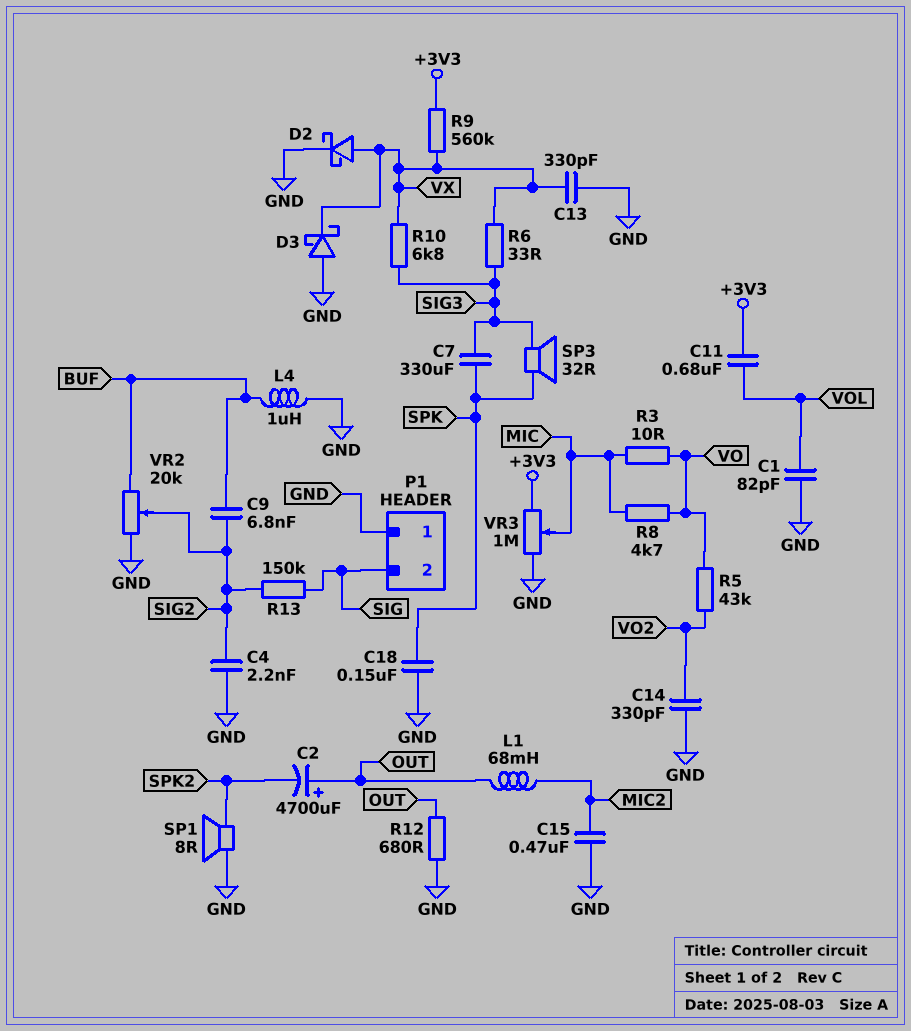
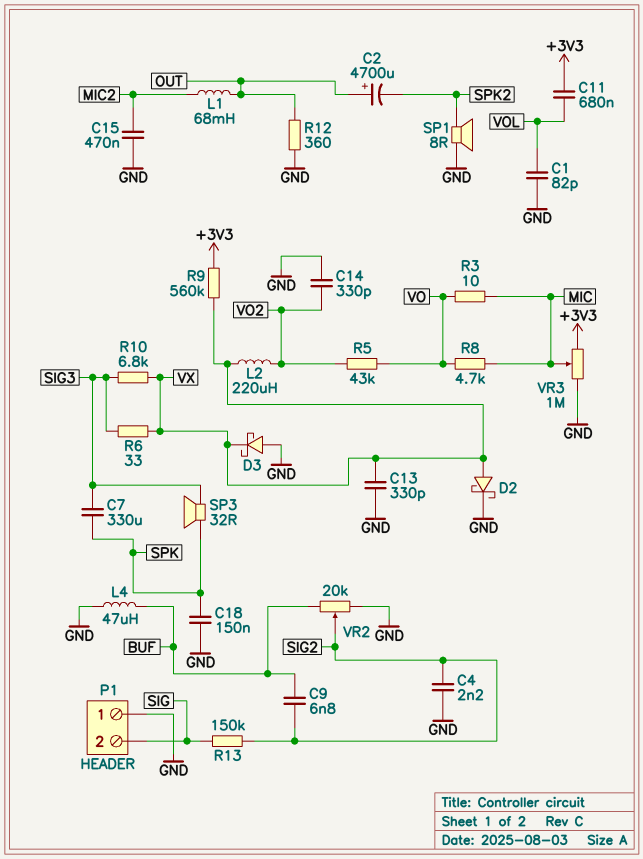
L2: none -> 220uH (VO2, VX)
L4: 1uH (BUF, GND) -> 47uH (BUF, GND)
R12: 680 (GND, OUT) -> 360 (GND, OUT)

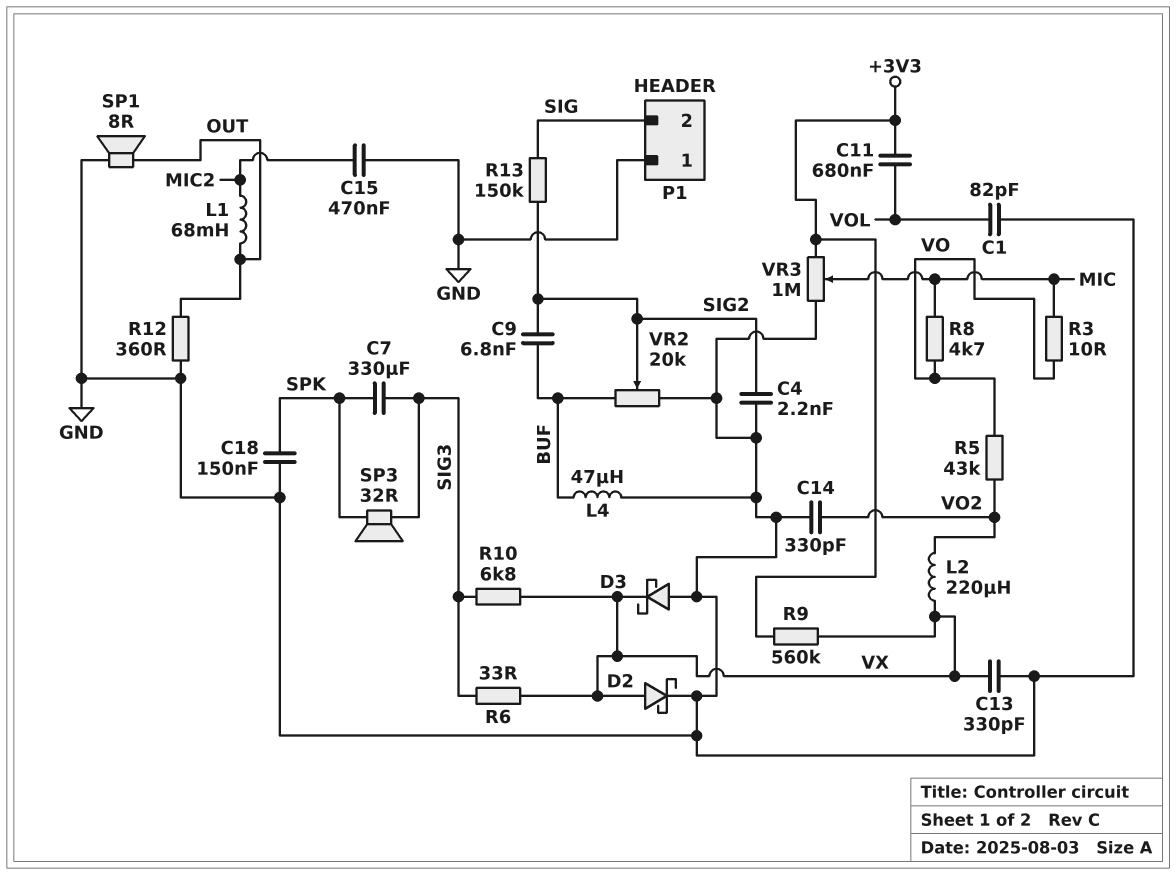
C2: 4700uF (plus OUT, minus SPK2) -> none
SP1: speaker 8R (GND, SPK2) -> speaker 8R (GND, OUT)

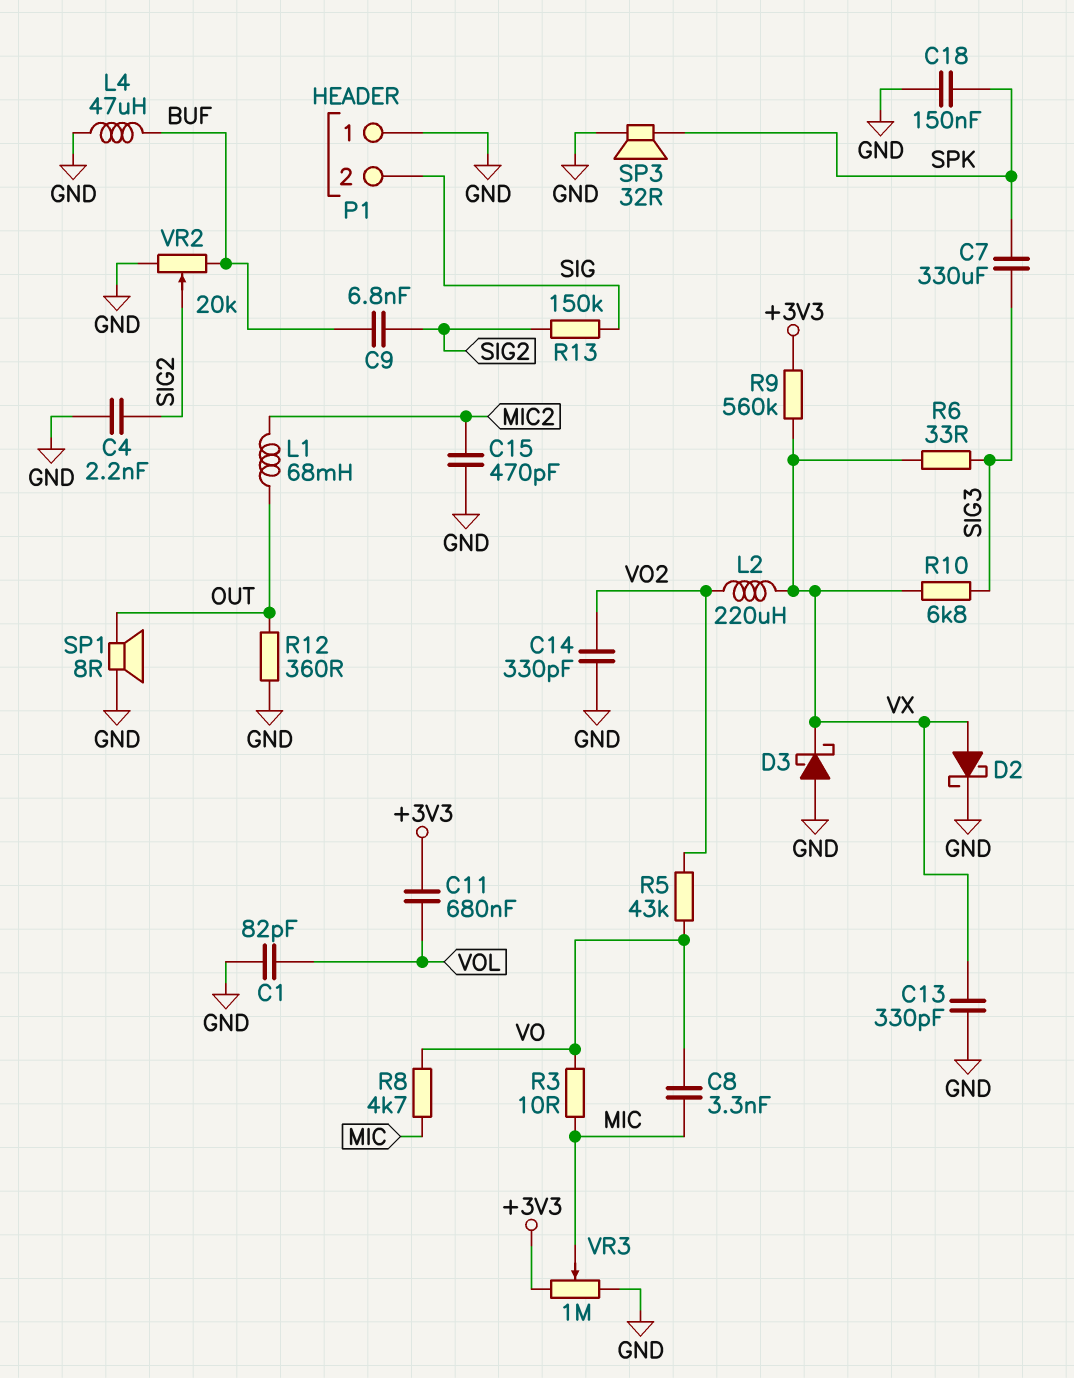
C8: none -> 3.3nF (MIC, VO)
C15: 470nF (GND, MIC2) -> 470pF (GND, MIC2)
SP3: speaker 32R (SIG3, SPK) -> speaker 32R (GND, SPK)

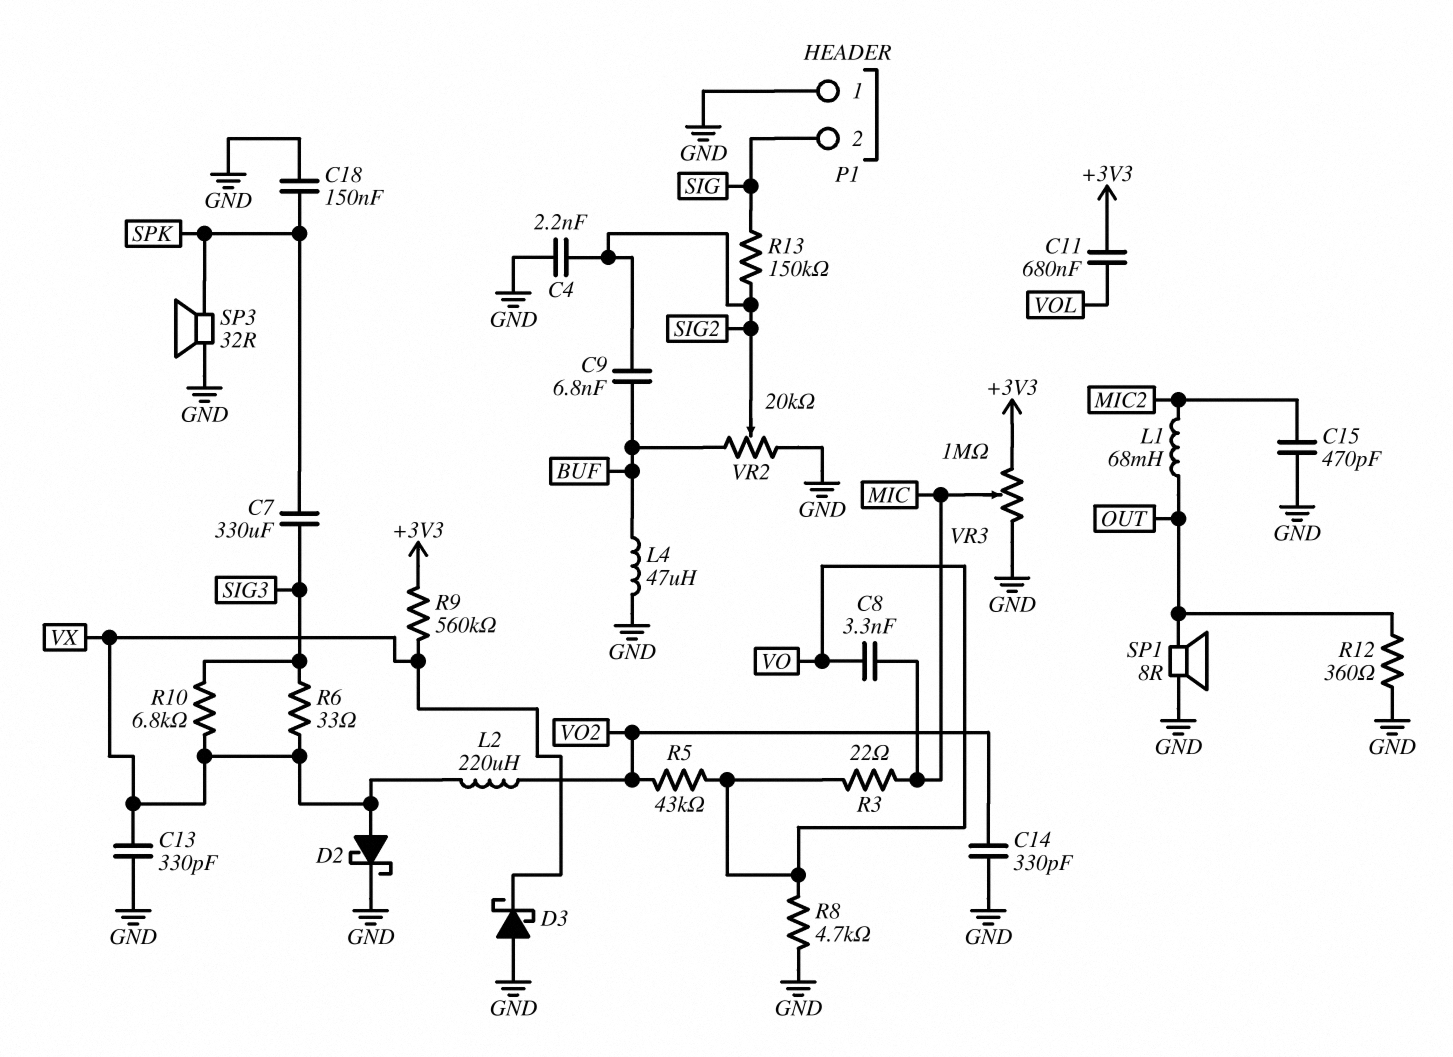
C1: 82pF (GND, VOL) -> none
R3: 10 (MIC, VO) -> 22 (MIC, VO)
R8: 4.7k (MIC, VO) -> 4.7k (GND, VO)

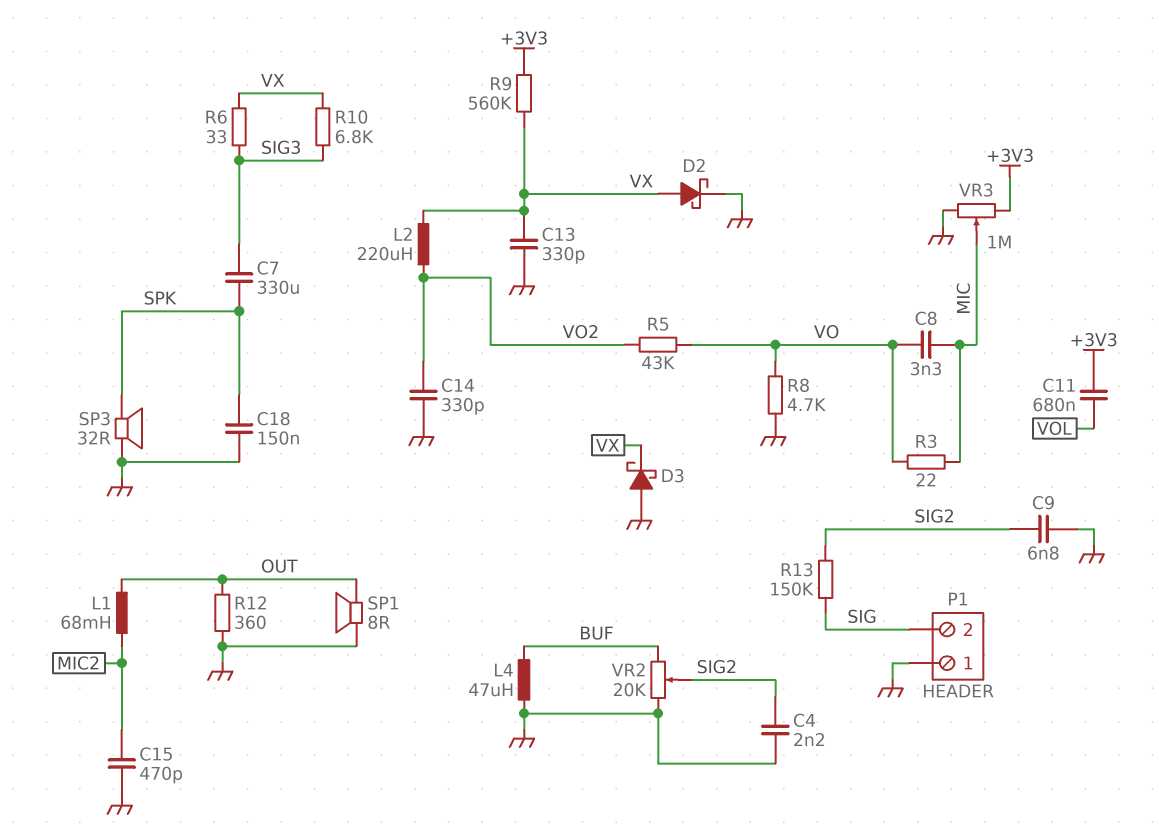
C9: 6.8nF (BUF, SIG2) -> 6.8nF (GND, SIG2)

